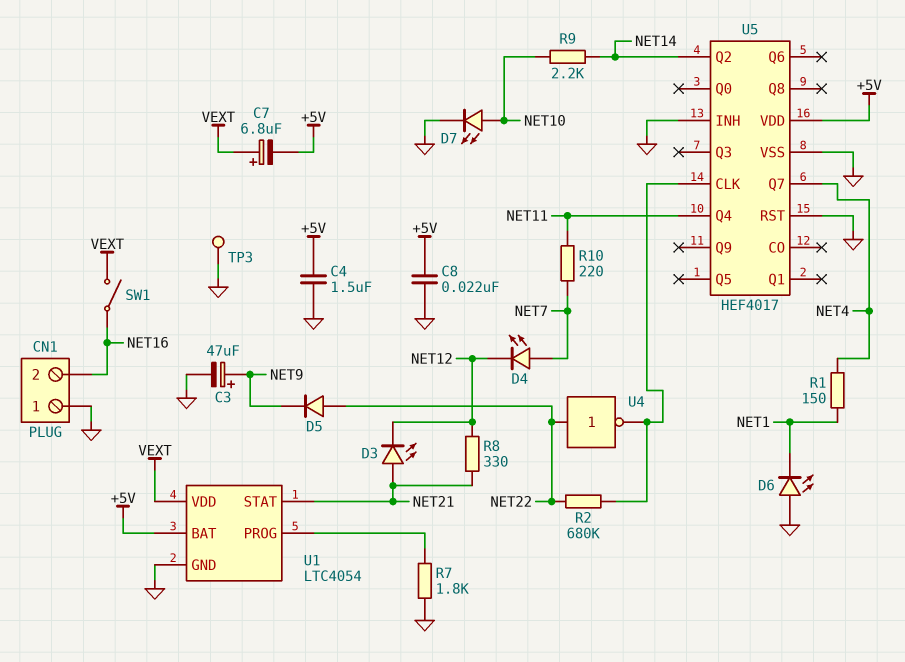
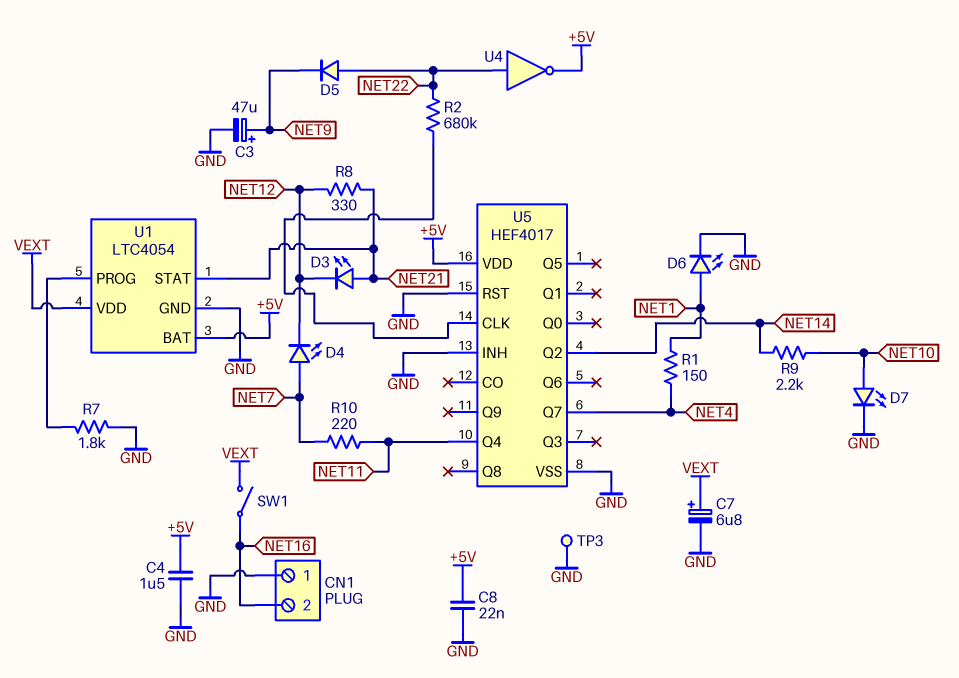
C7: 6.8uF (plus VEXT, minus +5V) -> 6.8uF (plus VEXT, minus GND)
D6: LED (A GND, K NET1) -> LED (A NET1, K GND)
U4: NOT (in NET22, out U5/CLK) -> NOT (in NET22, out +5V)

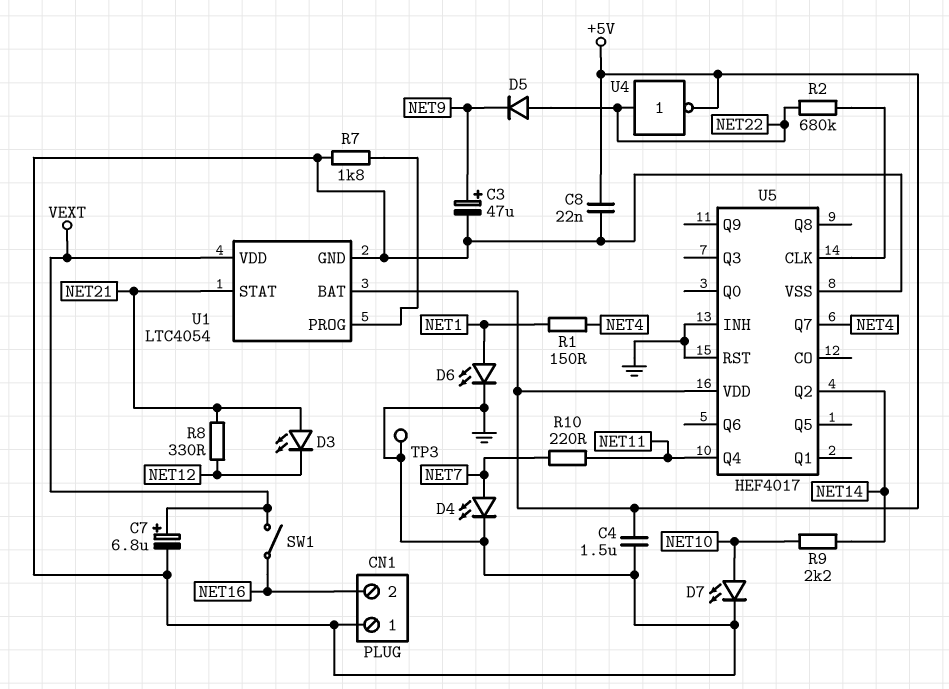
D4: LED (A NET7, K NET12) -> LED (A NET7, K GND)

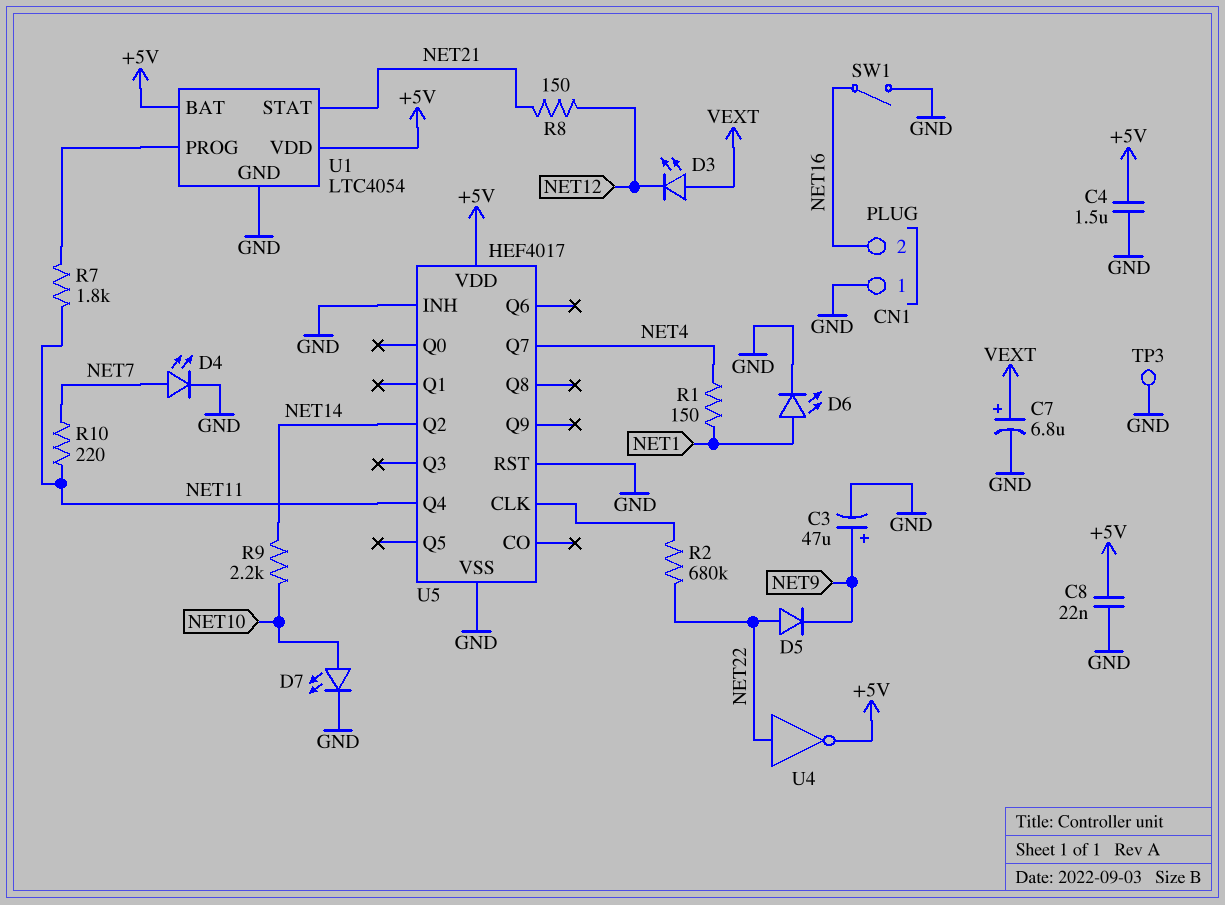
D3: LED (A NET21, K NET12) -> LED (A VEXT, K NET12)
R7: 1.8k (GND, U1/PROG) -> 1.8k (NET11, U1/PROG)
R8: 330 (NET12, NET21) -> 150 (NET12, NET21)
SW1: switch (NET16, VEXT) -> switch (GND, NET16)
U1 pin VDD: VEXT -> +5V

